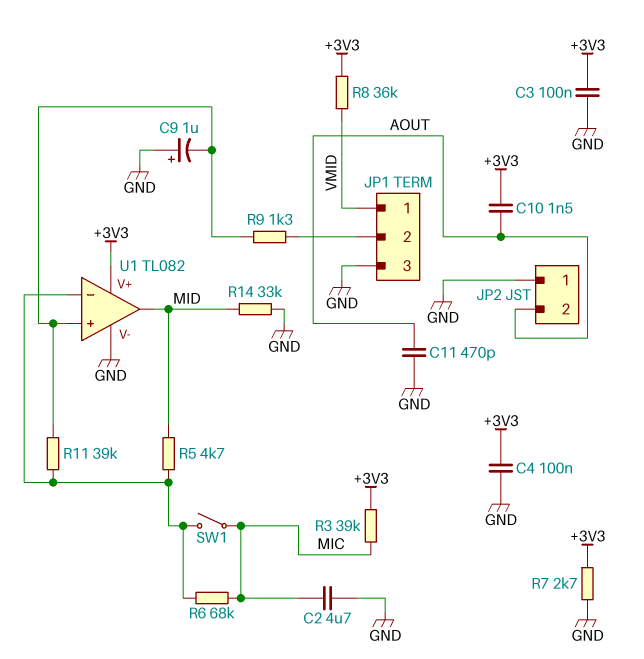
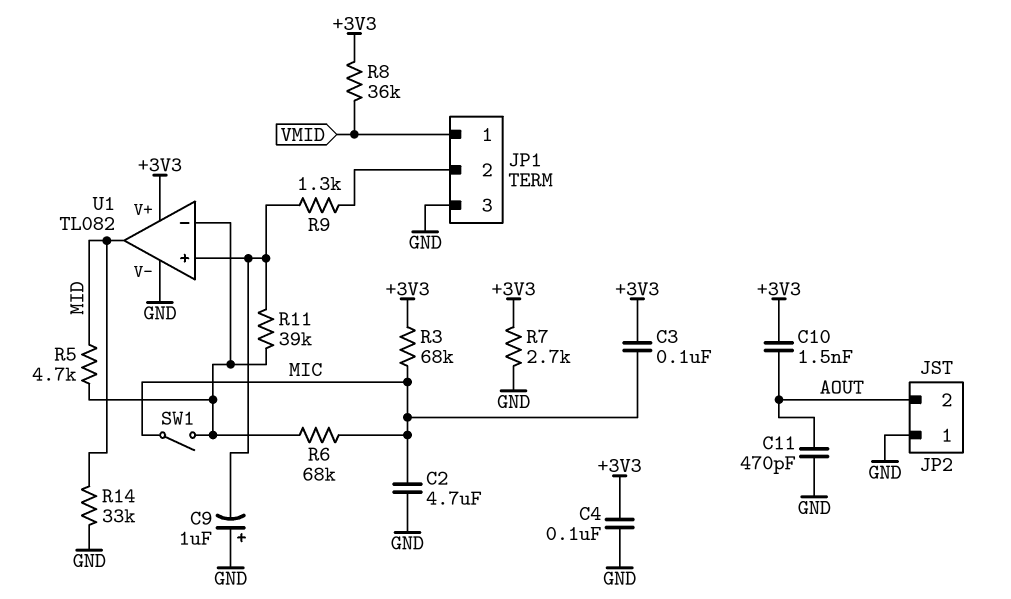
C3: 100nF (+3V3, GND) -> 100nF (+3V3, MIC)
R3: 39k (+3V3, MIC) -> 68k (+3V3, MIC)

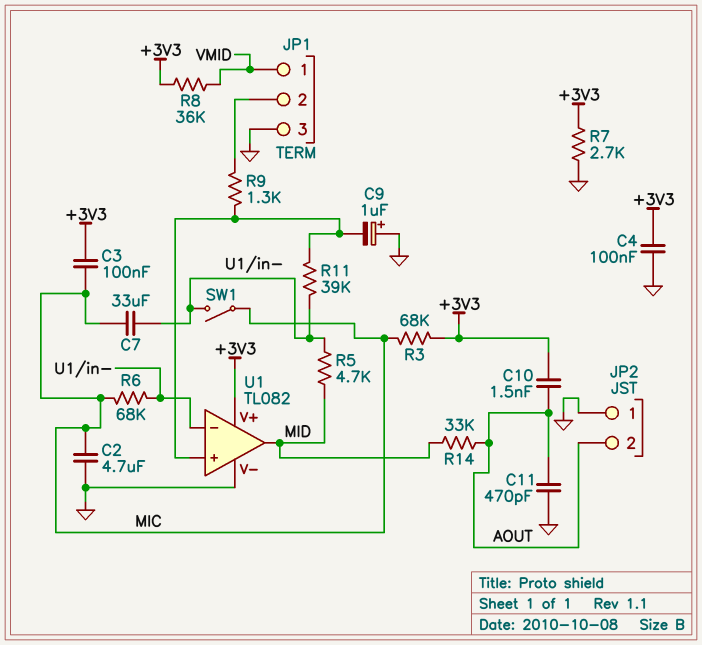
C7: none -> 33uF (MIC, U1/in-)
R14: 33k (GND, MID) -> 33k (AOUT, MID)

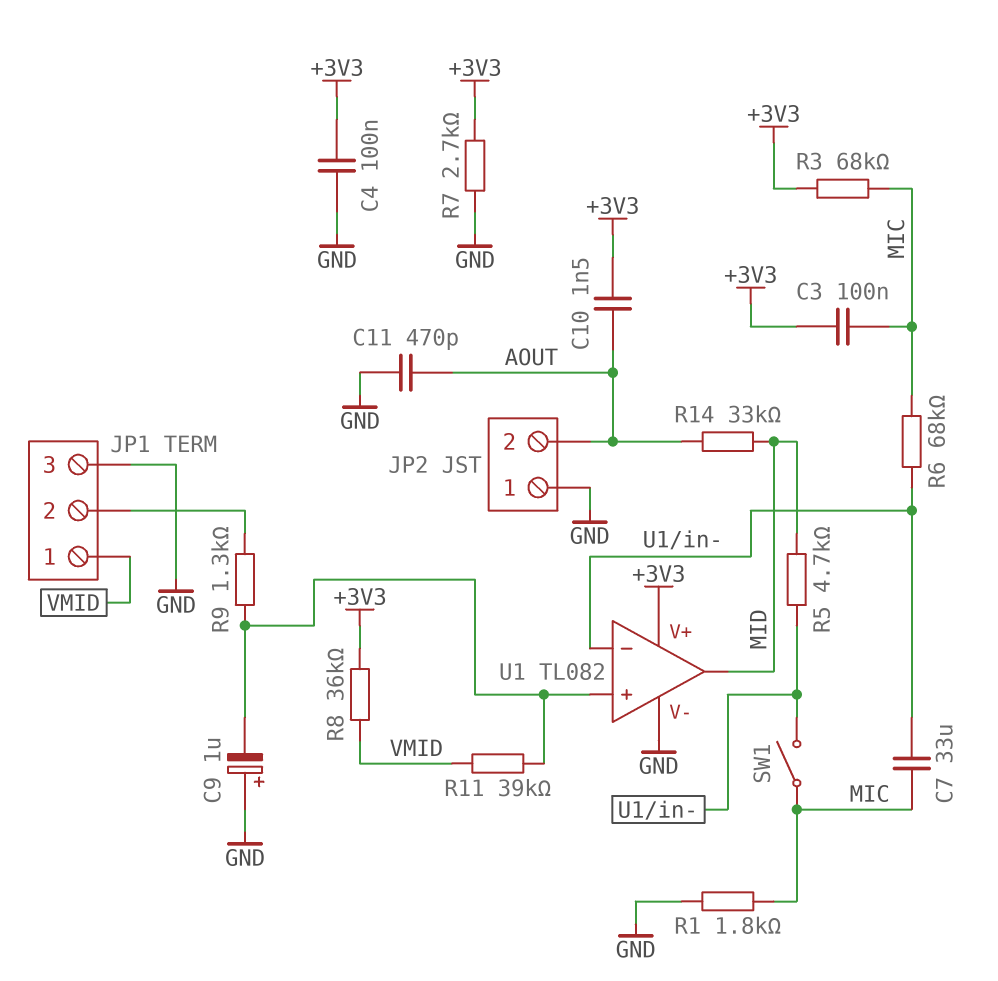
C2: 4.7uF (GND, MIC) -> none
R1: none -> 1.8k (GND, MIC)
R11: 39k (U1/in+, U1/in-) -> 39k (U1/in+, VMID)

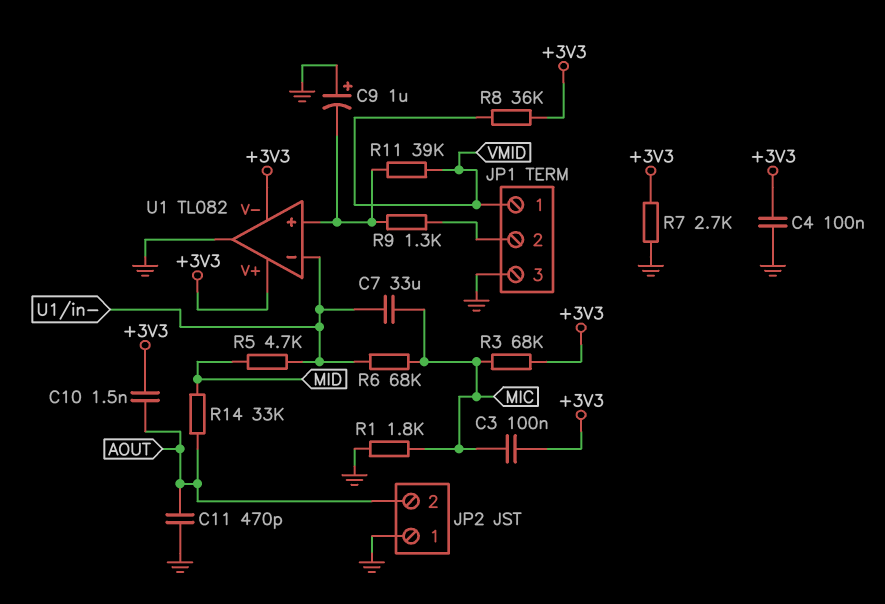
SW1: switch (MIC, U1/in-) -> none
U1 pin V-: GND -> +3V3
U1 pin out: MID -> GND

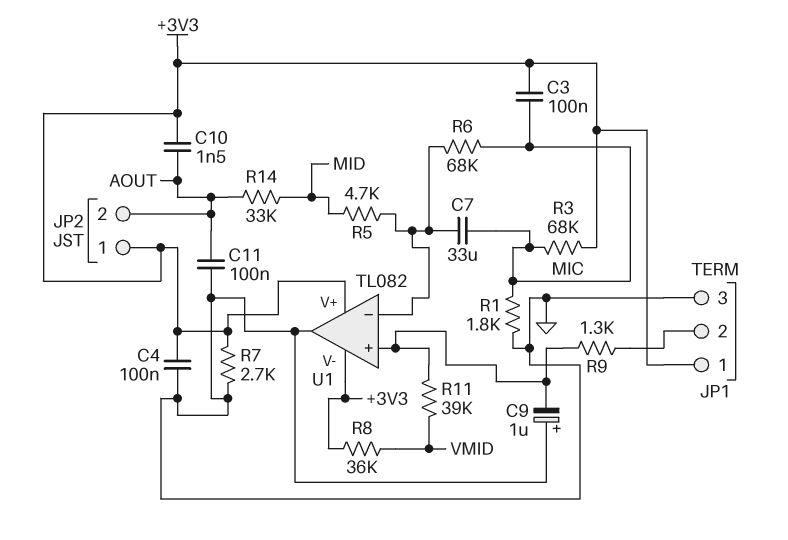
C11: 470pF (AOUT, GND) -> 100nF (AOUT, GND)
JP1 pin 1: VMID -> +3V3
JP2 pin 1: GND -> +3V3

